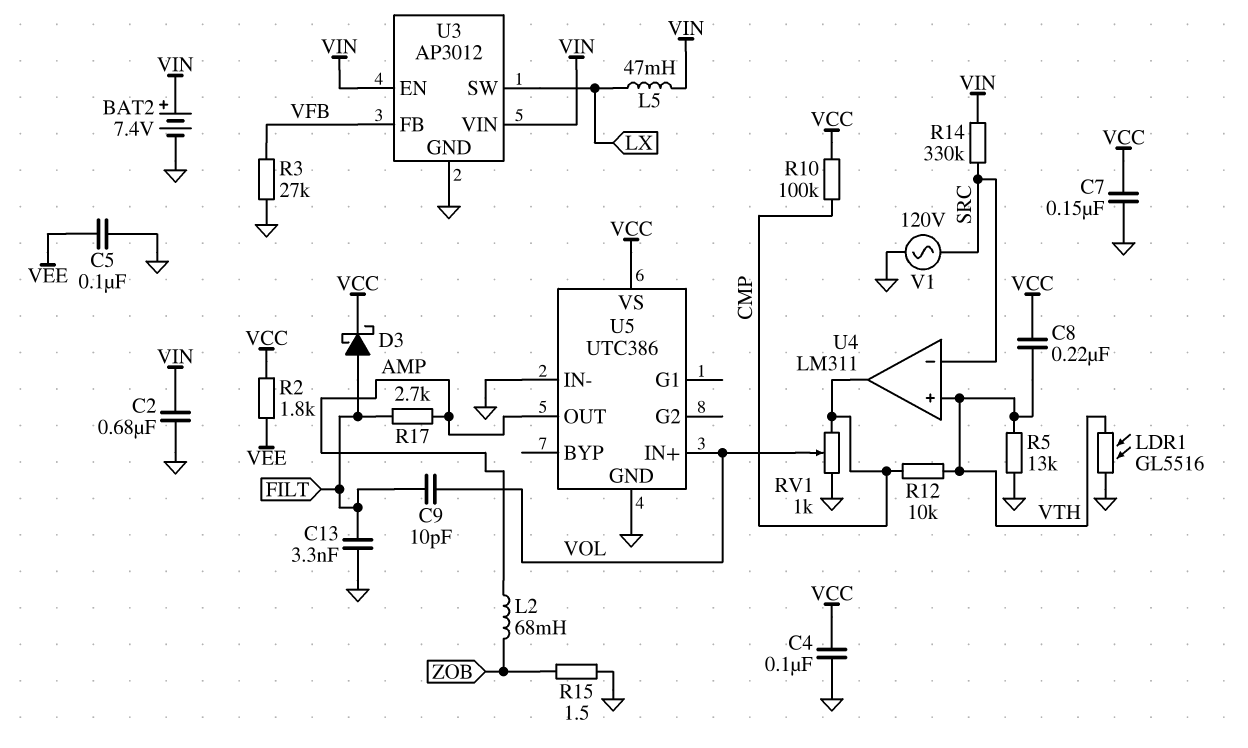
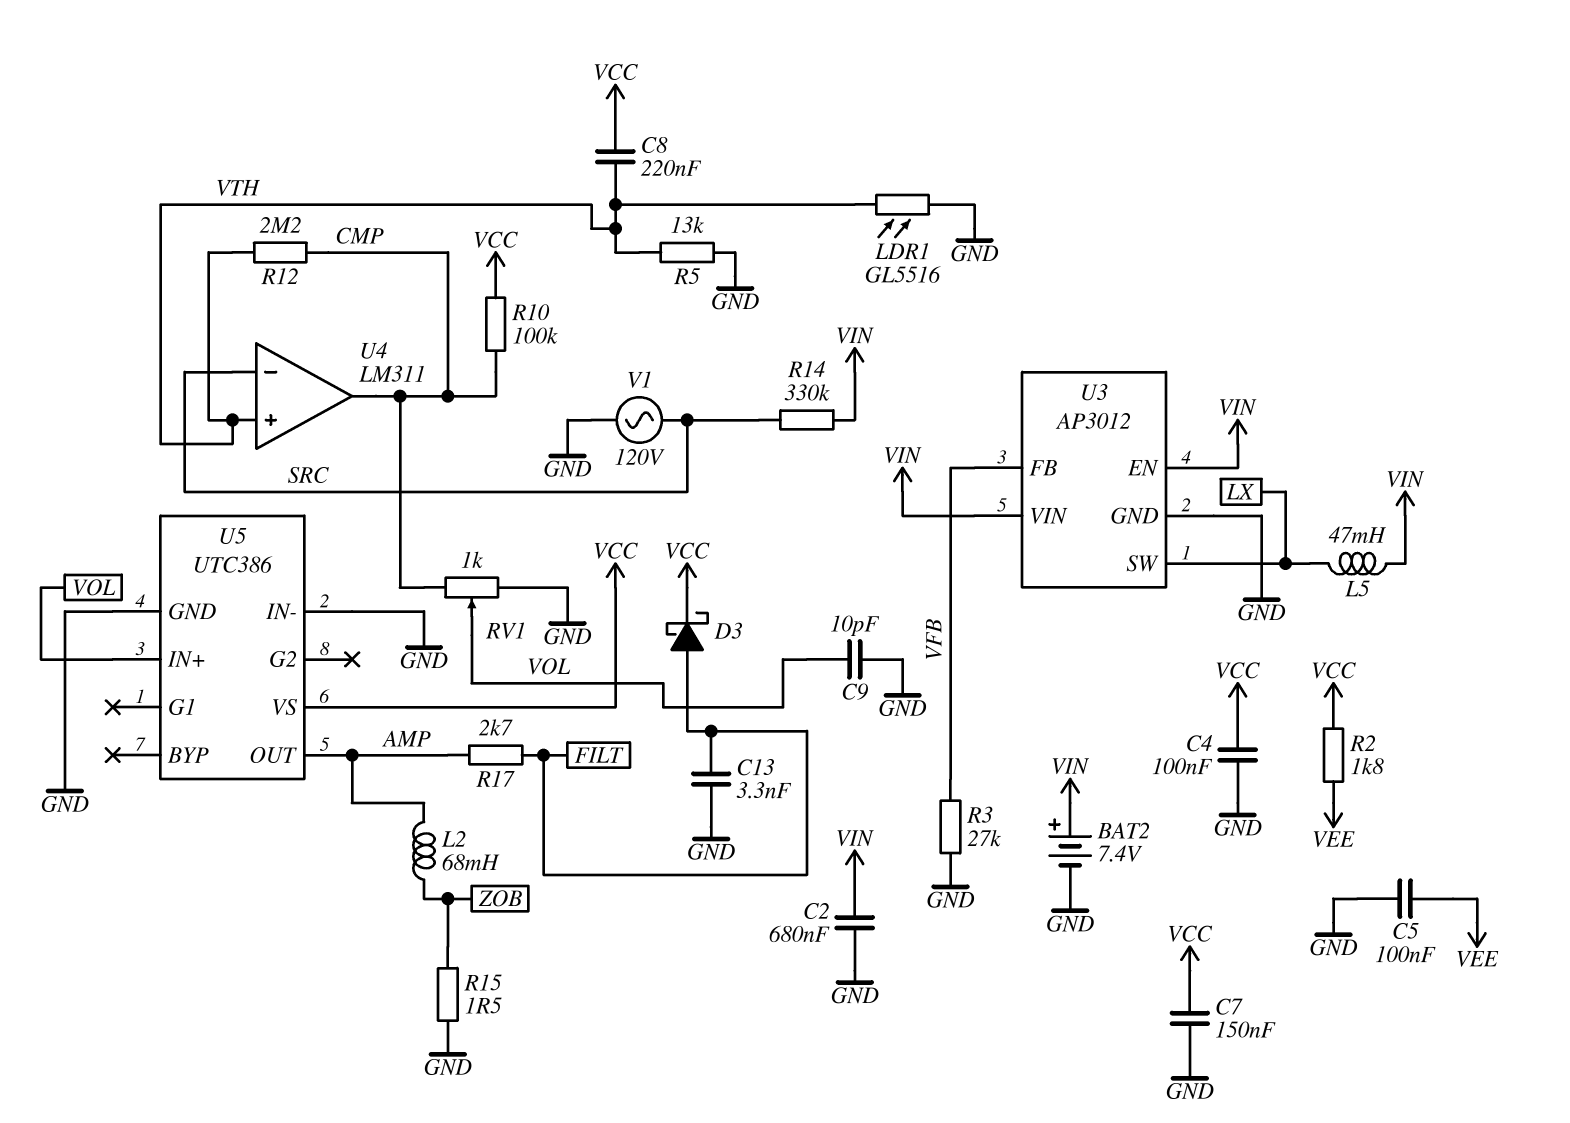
C9: 10pF (FILT, VOL) -> 10pF (GND, VOL)
R12: 10k (CMP, VTH) -> 2.2M (CMP, VTH)

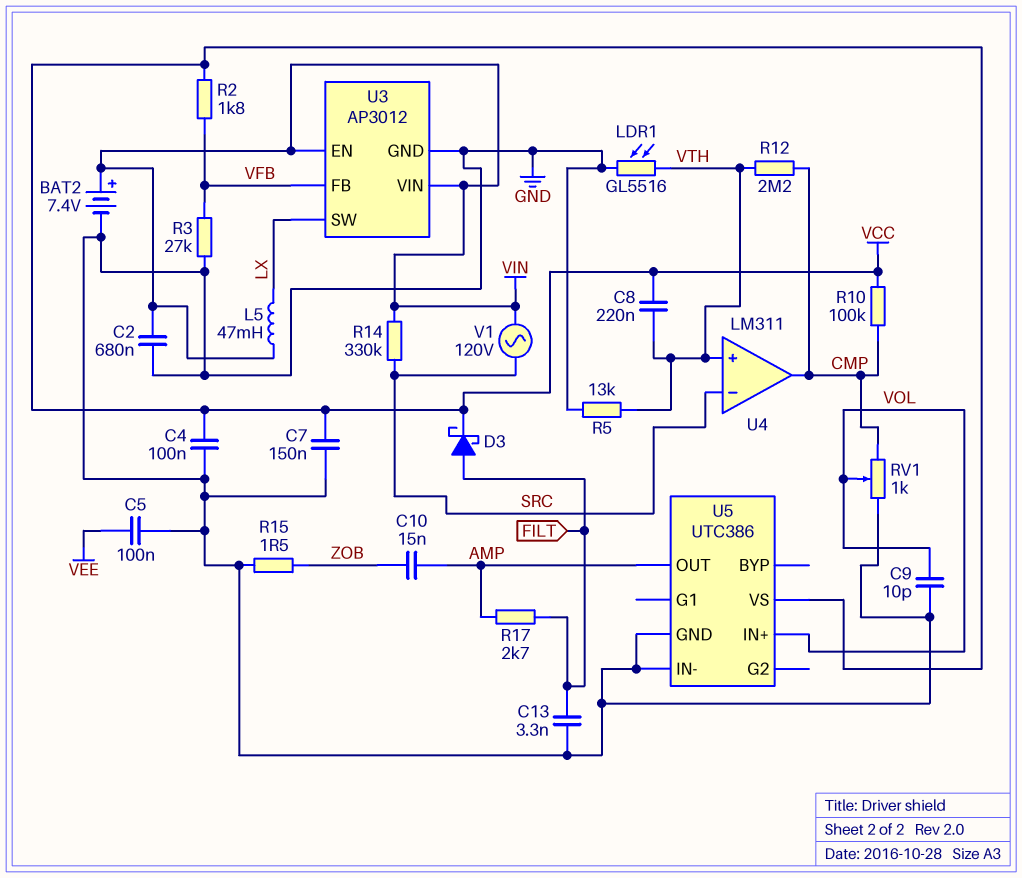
C10: none -> 15nF (AMP, ZOB)
L2: 68mH (AMP, ZOB) -> none
R2: 1.8k (VCC, VEE) -> 1.8k (VCC, VFB)
V1: AC 120V (GND, SRC) -> AC 120V (SRC, VIN)

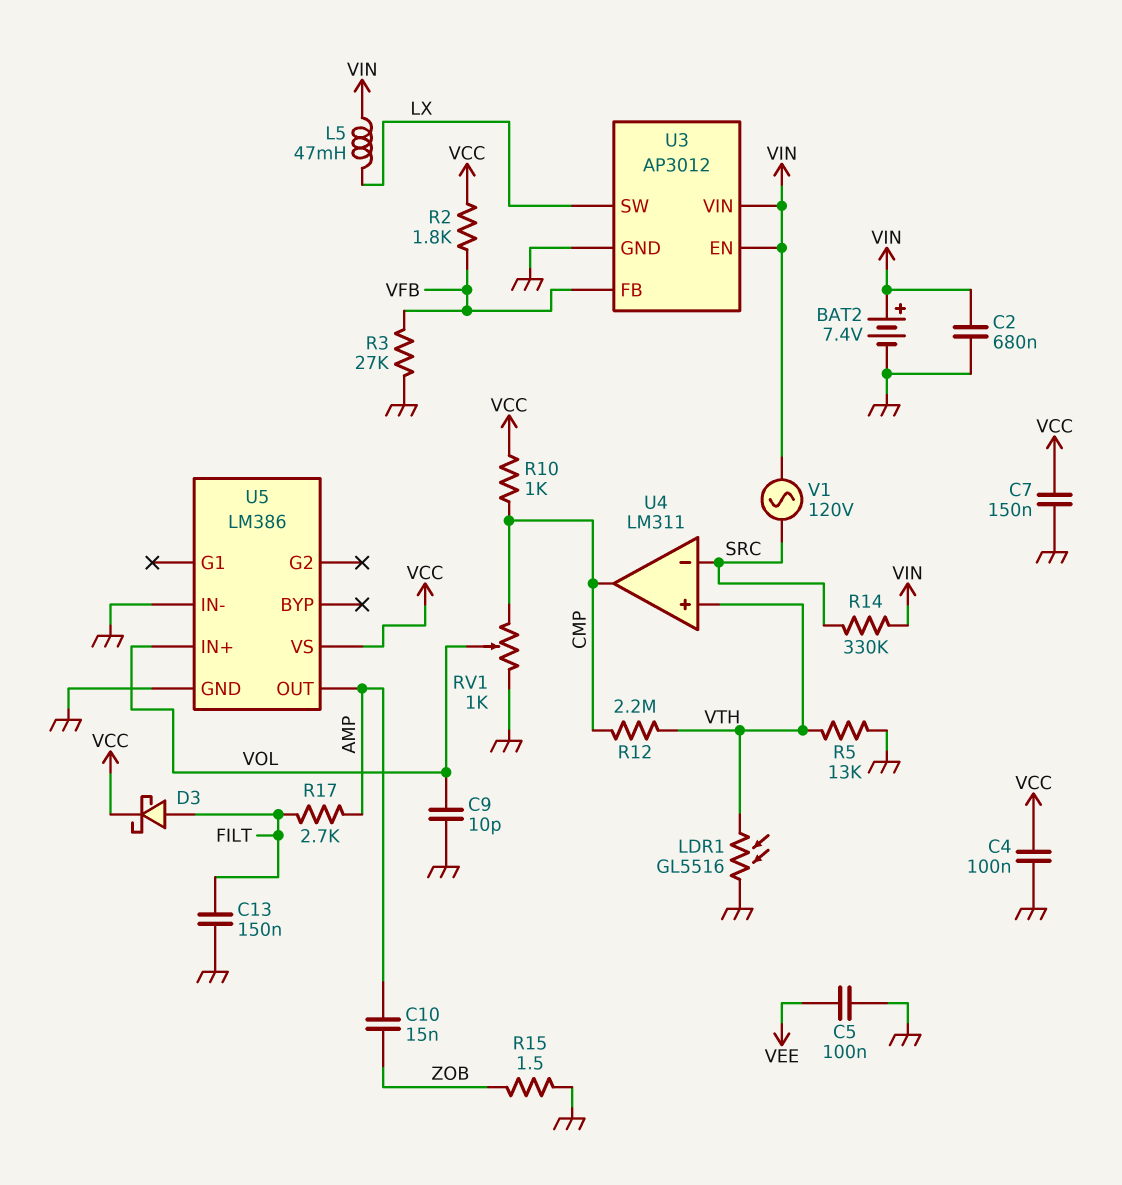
C8: 220nF (VCC, VTH) -> none
C13: 3.3nF (FILT, GND) -> 150nF (FILT, GND)
R10: 100k (CMP, VCC) -> 1k (CMP, VCC)
U5: UTC386 -> LM386

